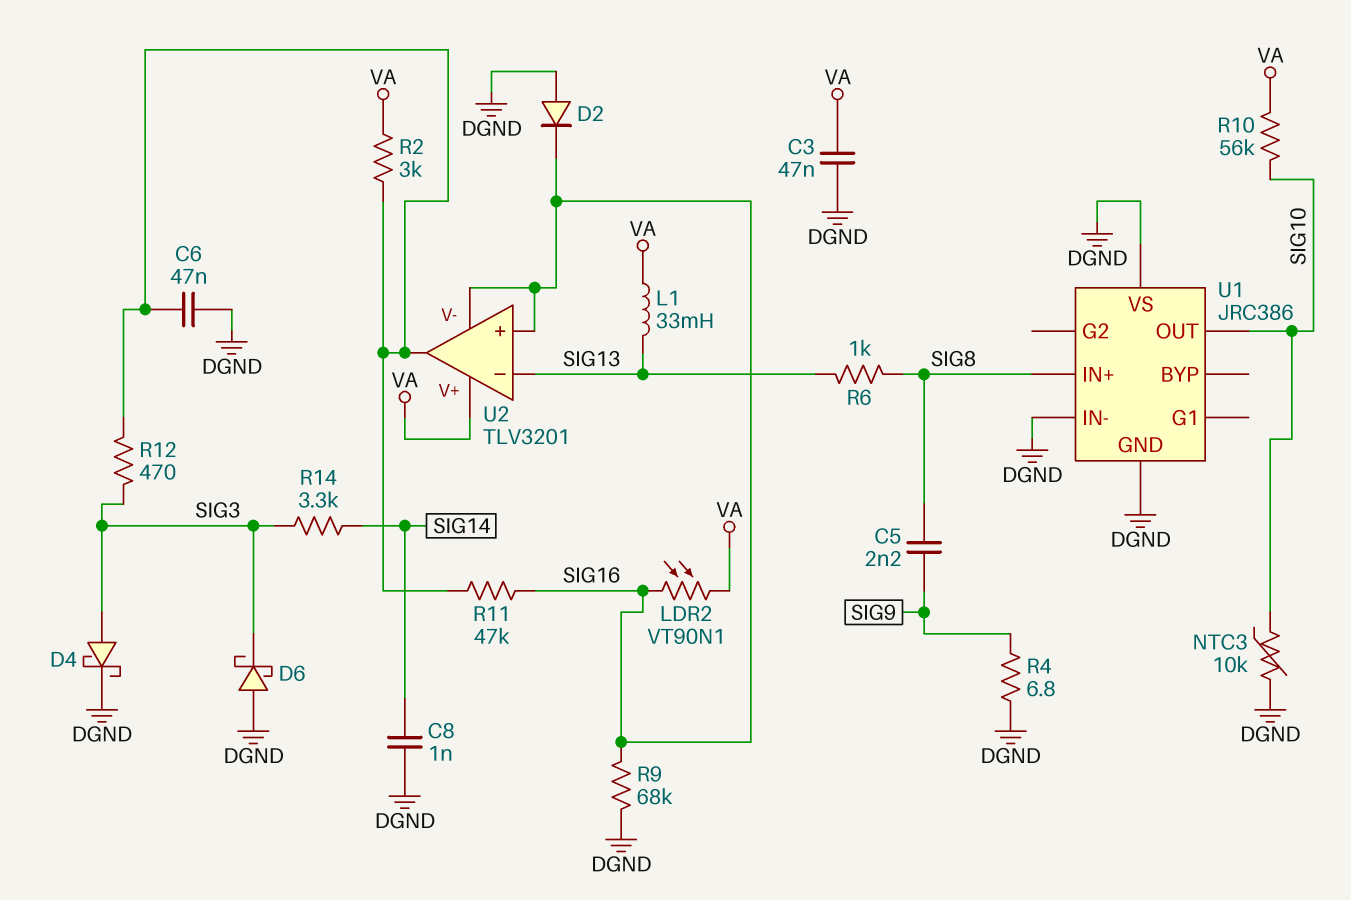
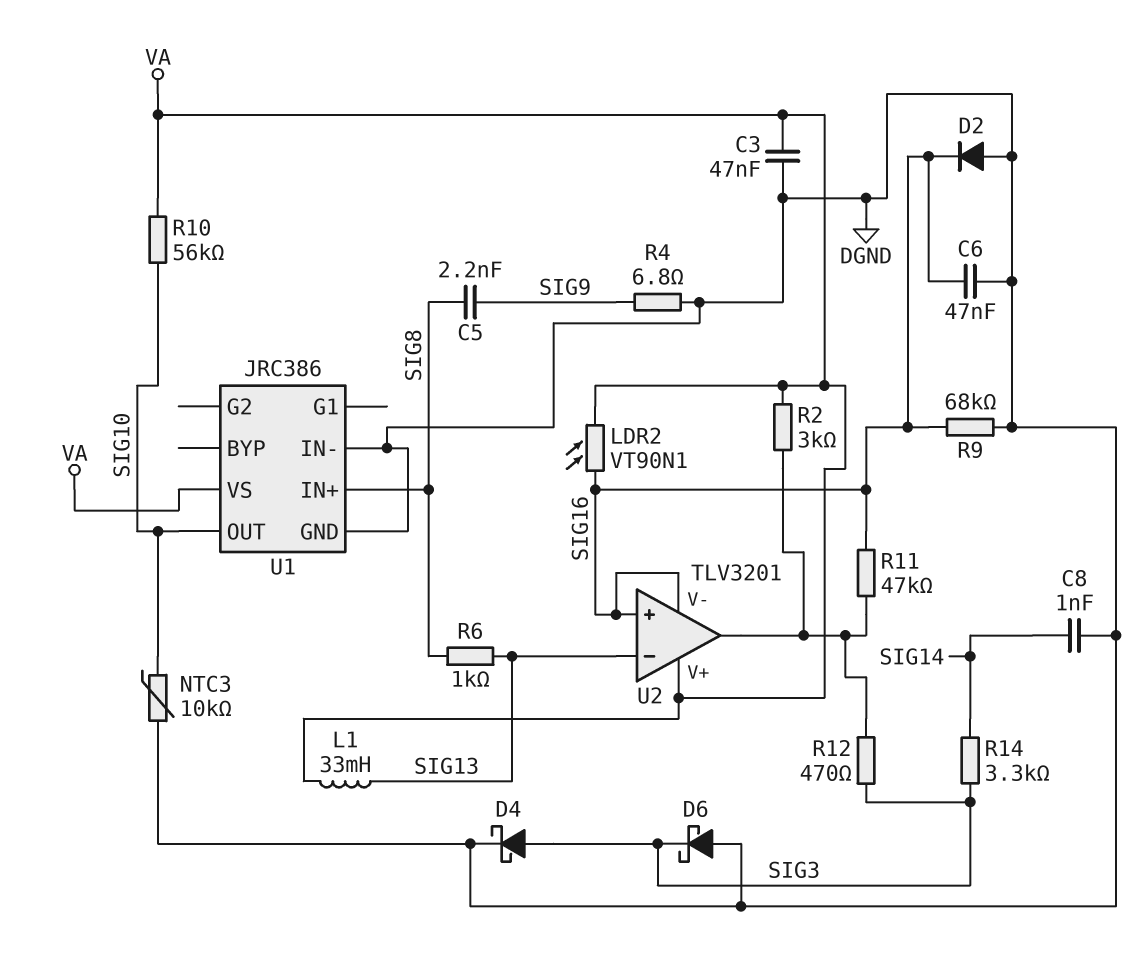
C6: 47nF (DGND, U2/out) -> 47nF (DGND, SIG16)
U1 pin VS: DGND -> VA

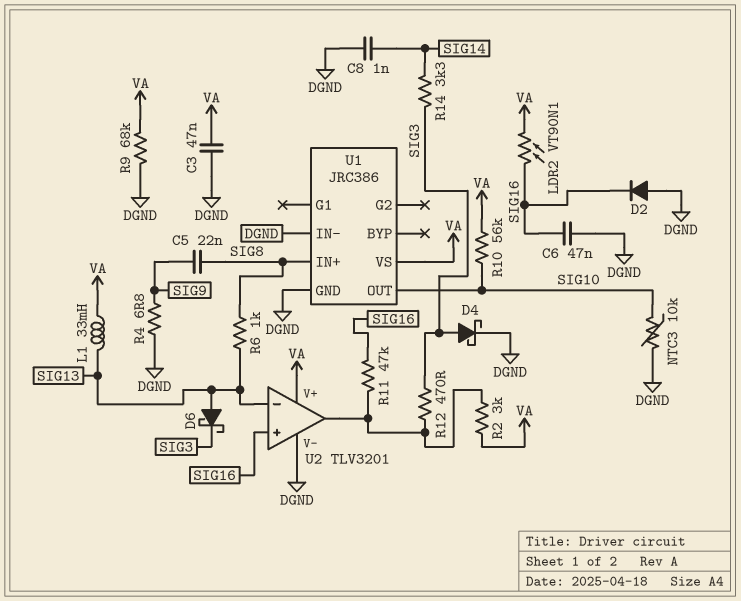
C5: 2.2nF (SIG8, SIG9) -> 22nF (SIG8, SIG9)
D6: schottky (A DGND, K SIG3) -> schottky (A SIG13, K SIG3)
R9: 68k (DGND, SIG16) -> 68k (DGND, VA)
U2 pin V-: SIG16 -> DGND

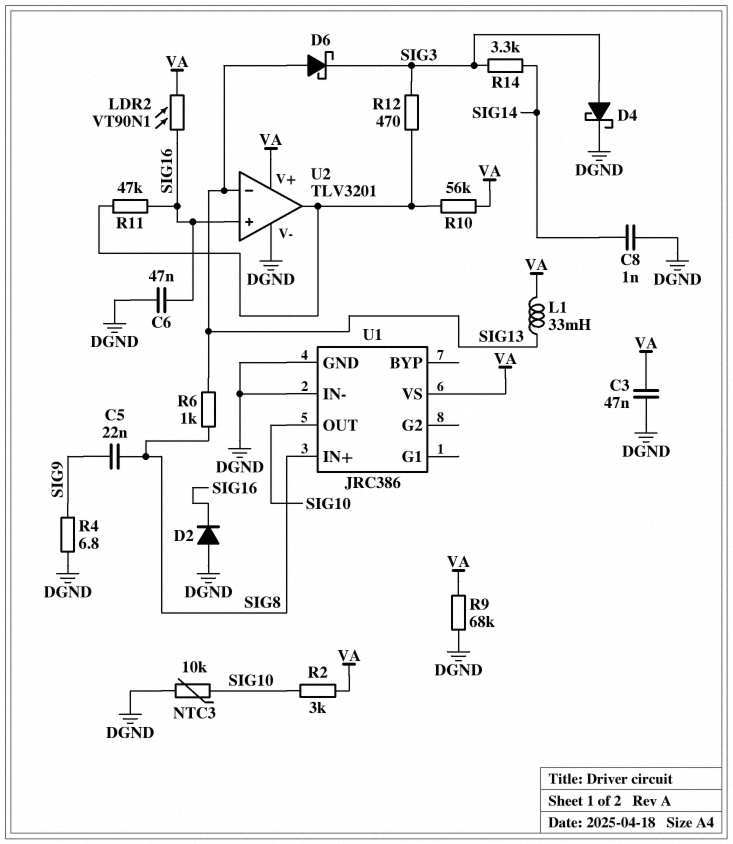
R2: 3k (U2/out, VA) -> 3k (SIG10, VA)
R10: 56k (SIG10, VA) -> 56k (U2/out, VA)

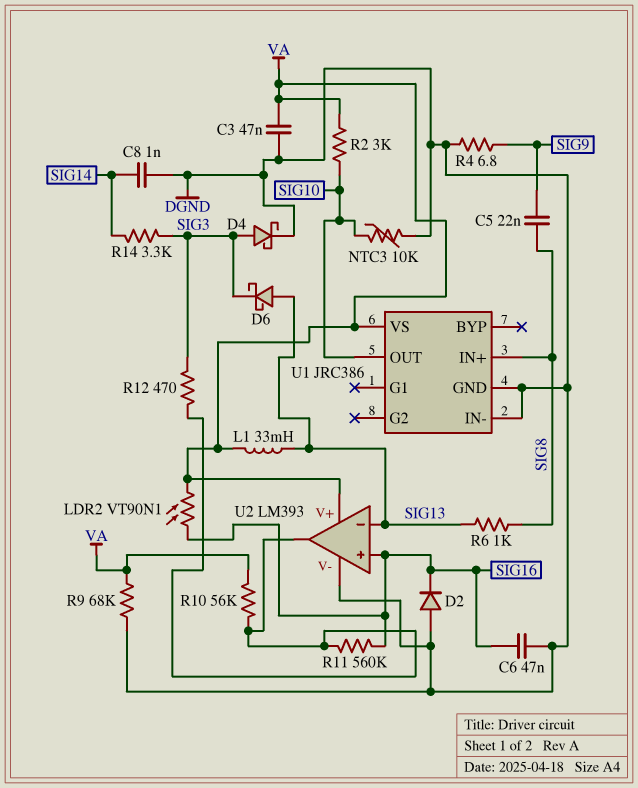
R11: 47k (SIG16, U2/out) -> 560k (SIG16, U2/out)
U2: TLV3201 -> LM393

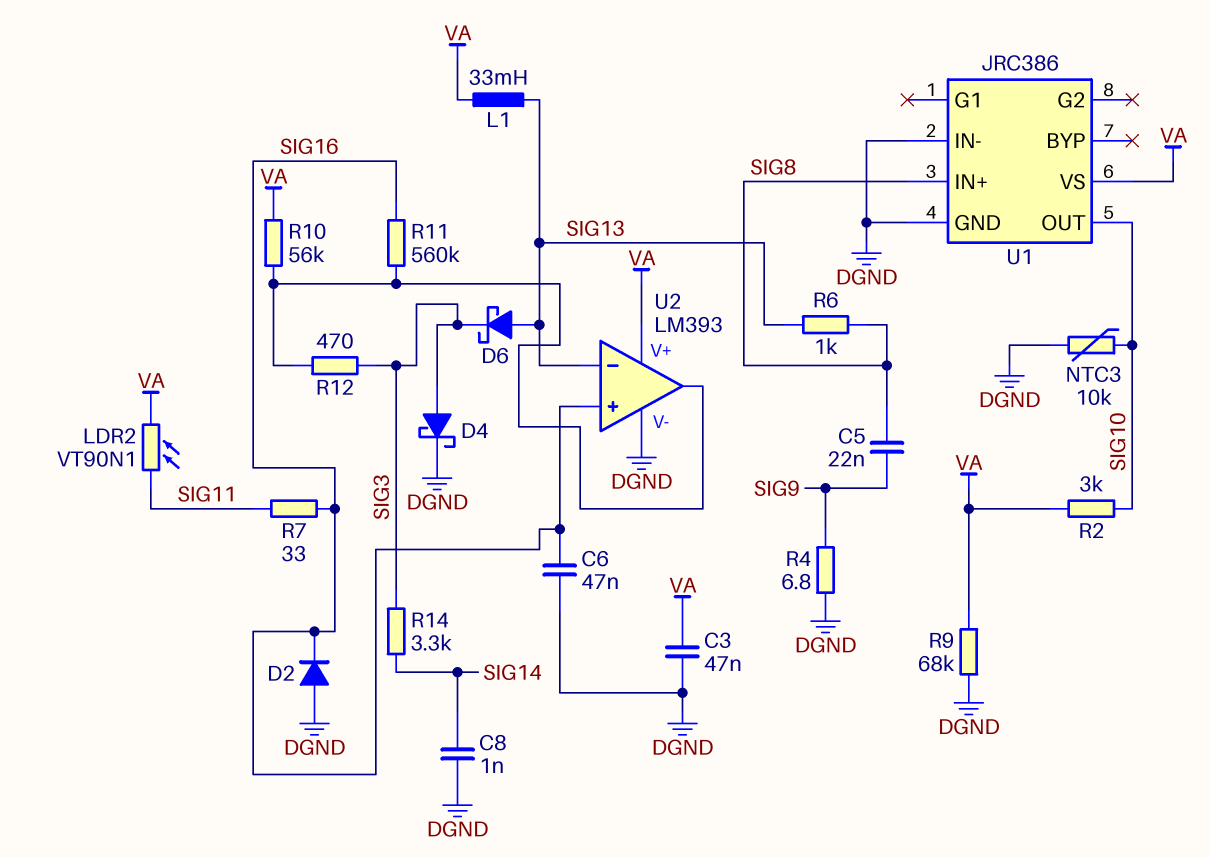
LDR2: VT90N1 (SIG16, VA) -> VT90N1 (SIG11, VA)
R7: none -> 33 (SIG11, SIG16)

